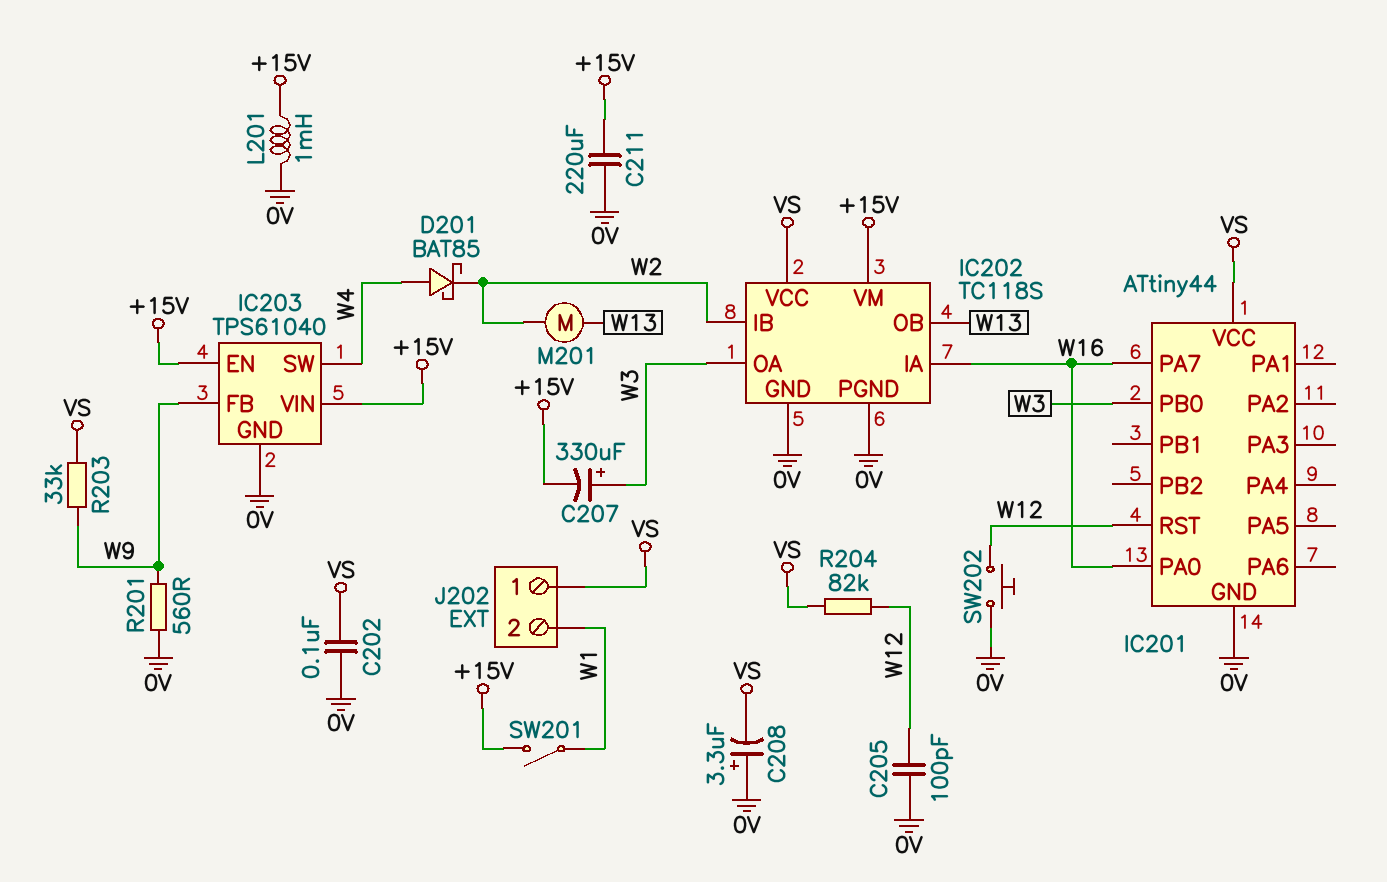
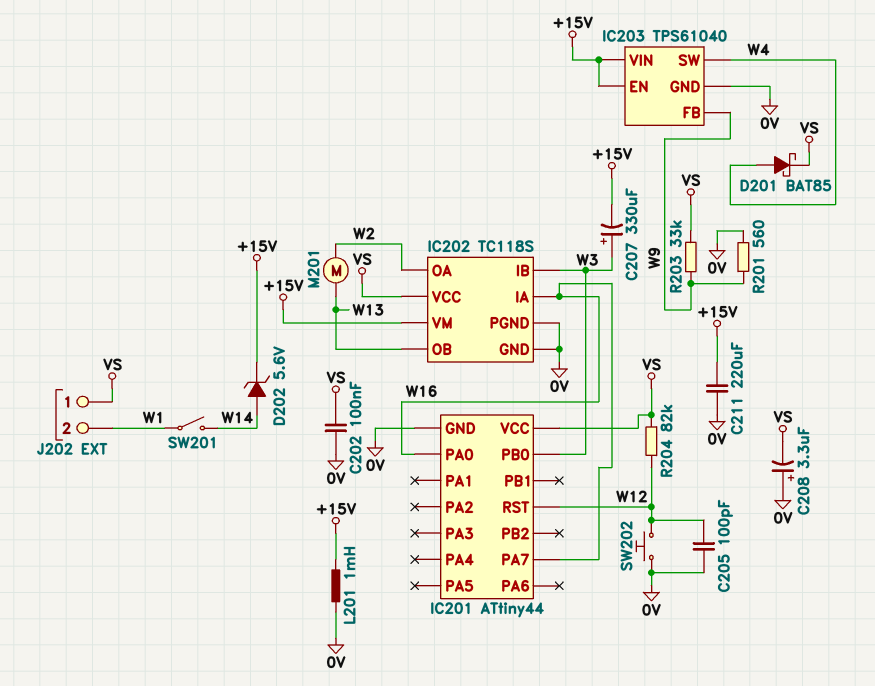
D201: schottky BAT85 (A W4, K W2) -> schottky BAT85 (A W4, K VS)
D202: none -> zener 5.6V (A W14, K +15V)
IC202 pin IB: W2 -> W3
IC202 pin OA: W3 -> W2
SW201: switch (+15V, W1) -> switch (W1, W14)

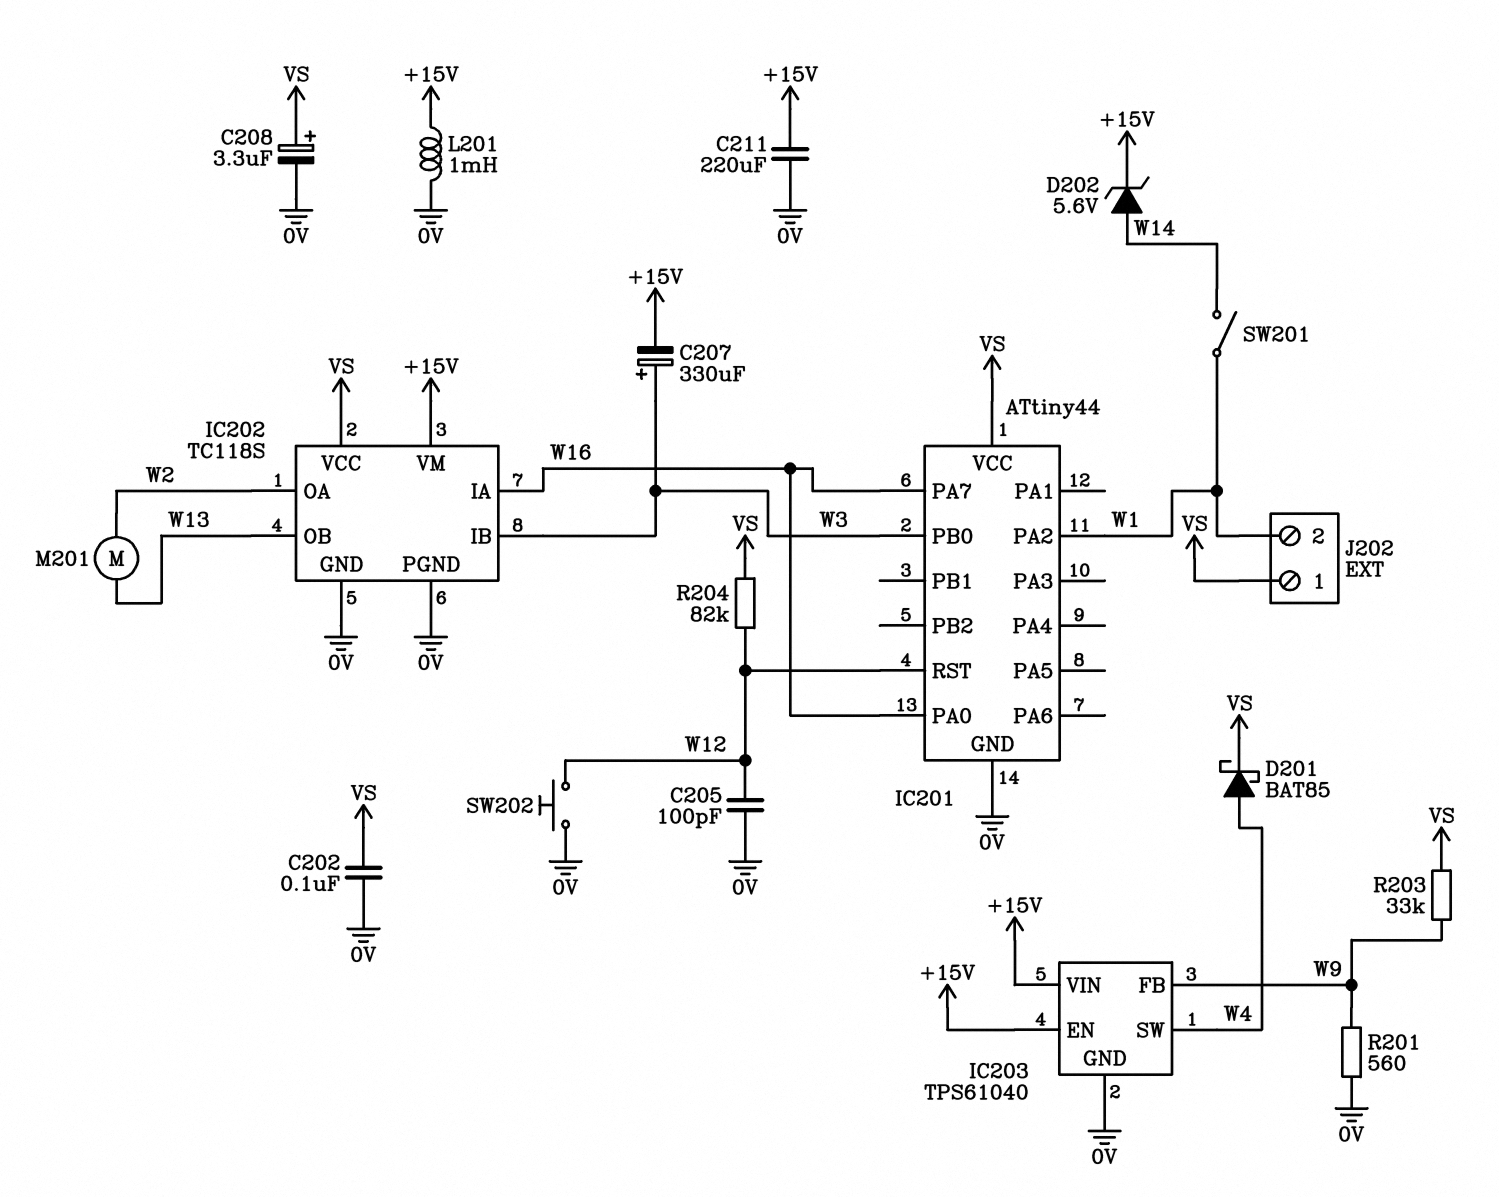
C208: 3.3uF (plus 0V, minus VS) -> 3.3uF (plus VS, minus 0V)
IC201 pin PA2: none -> W1

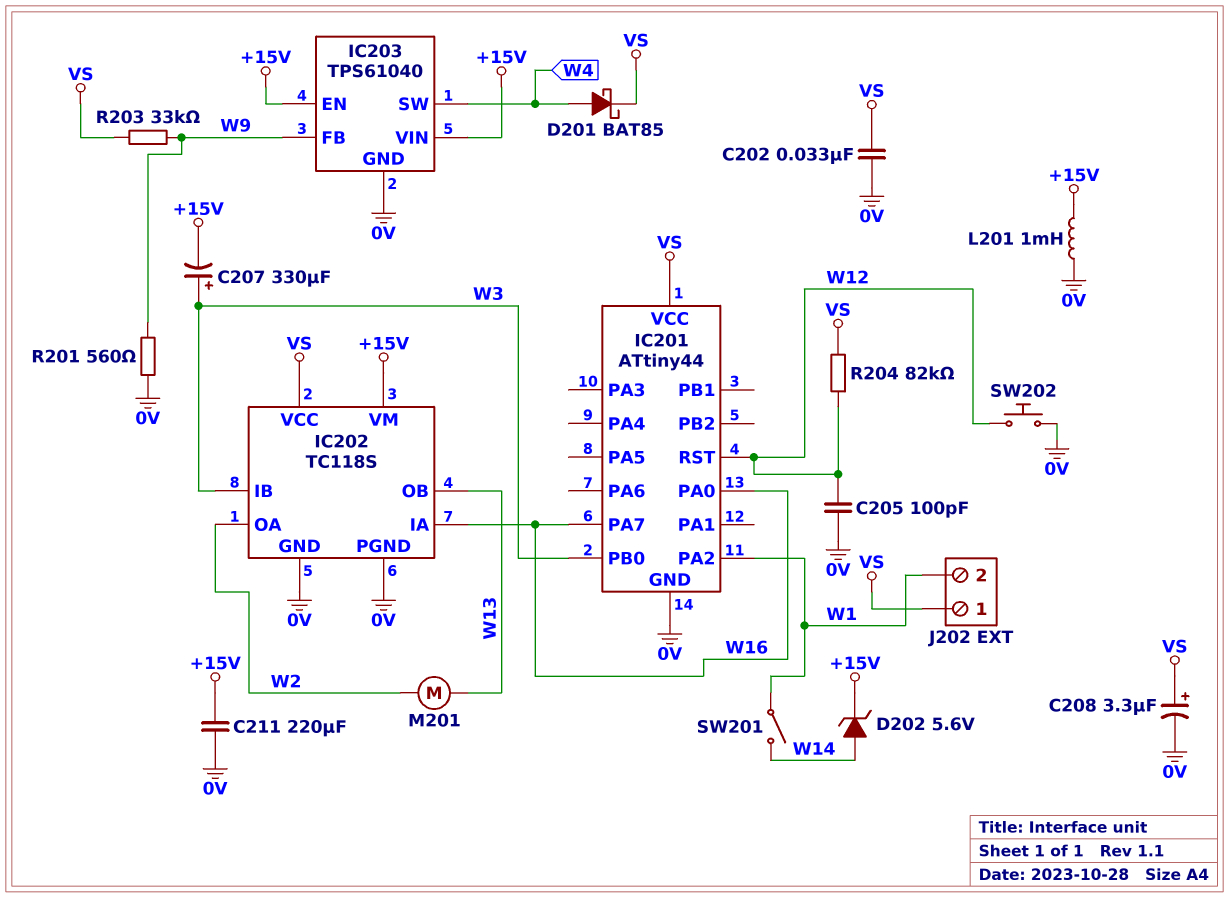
C202: 100nF (0V, VS) -> 33nF (0V, VS)

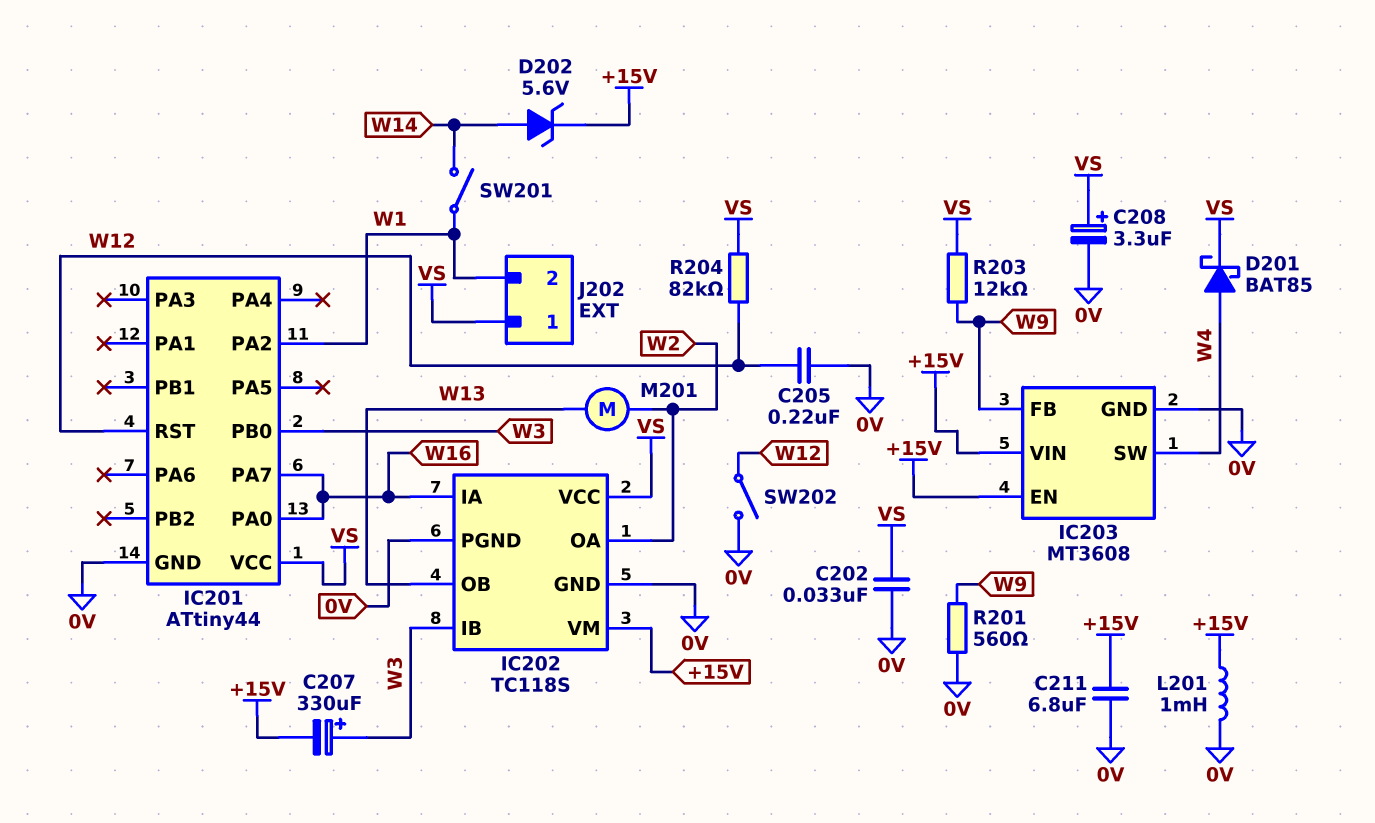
C205: 100pF (0V, W12) -> 220nF (0V, W12)
C211: 220uF (+15V, 0V) -> 6.8uF (+15V, 0V)
IC203: TPS61040 -> MT3608
R203: 33k (VS, W9) -> 12k (VS, W9)
SW202: button (0V, W12) -> switch (0V, W12)

